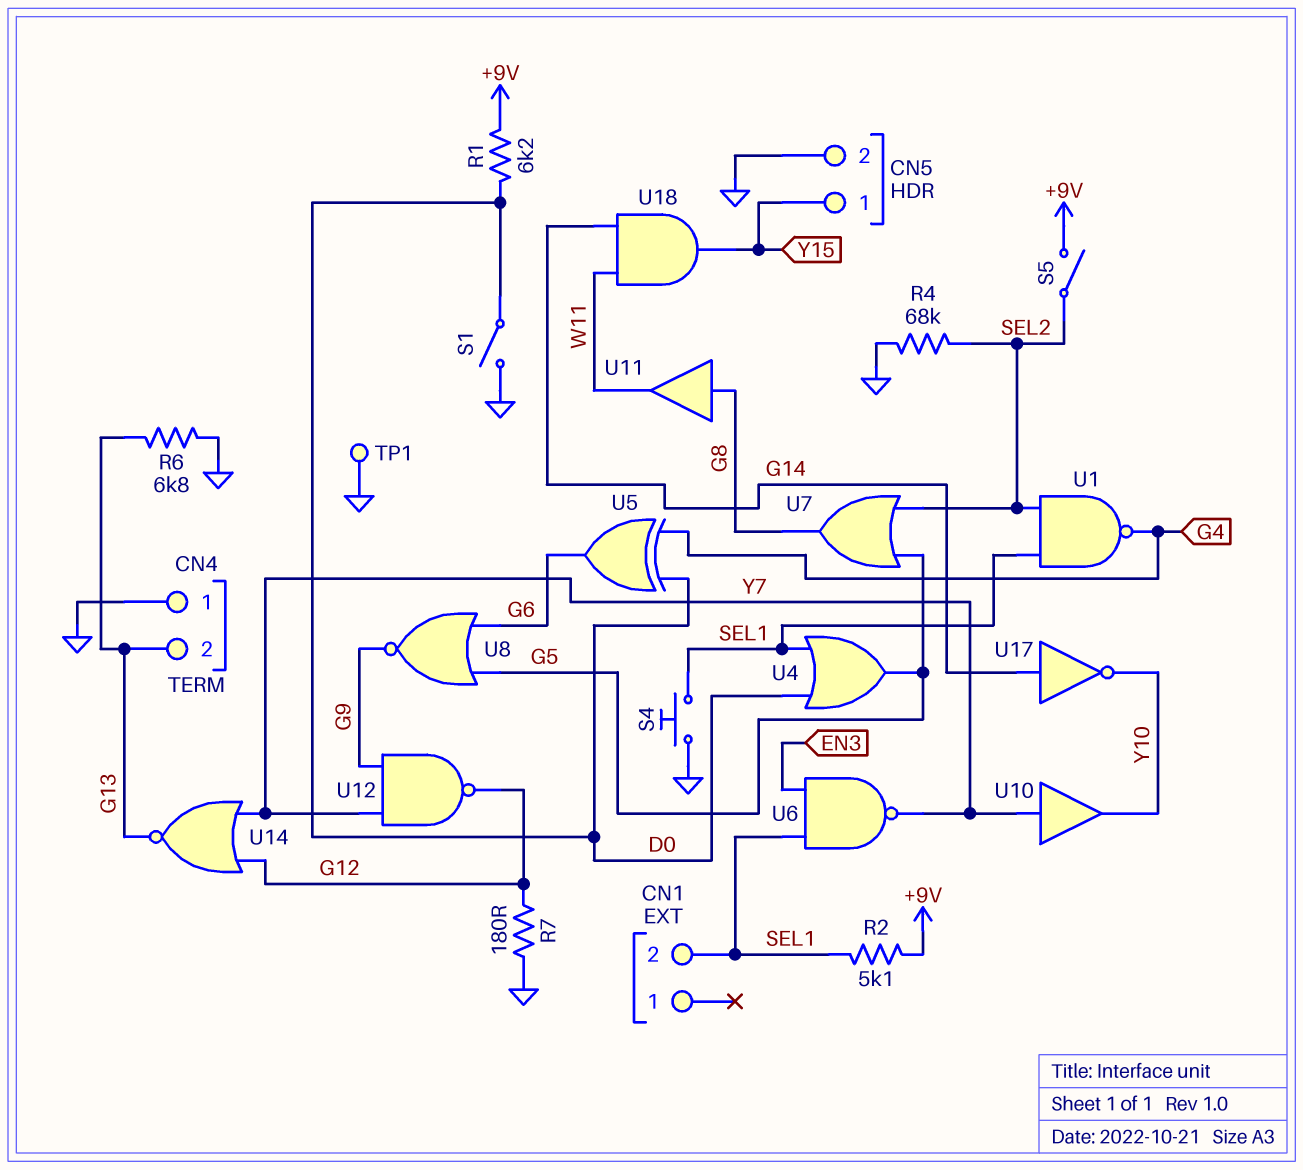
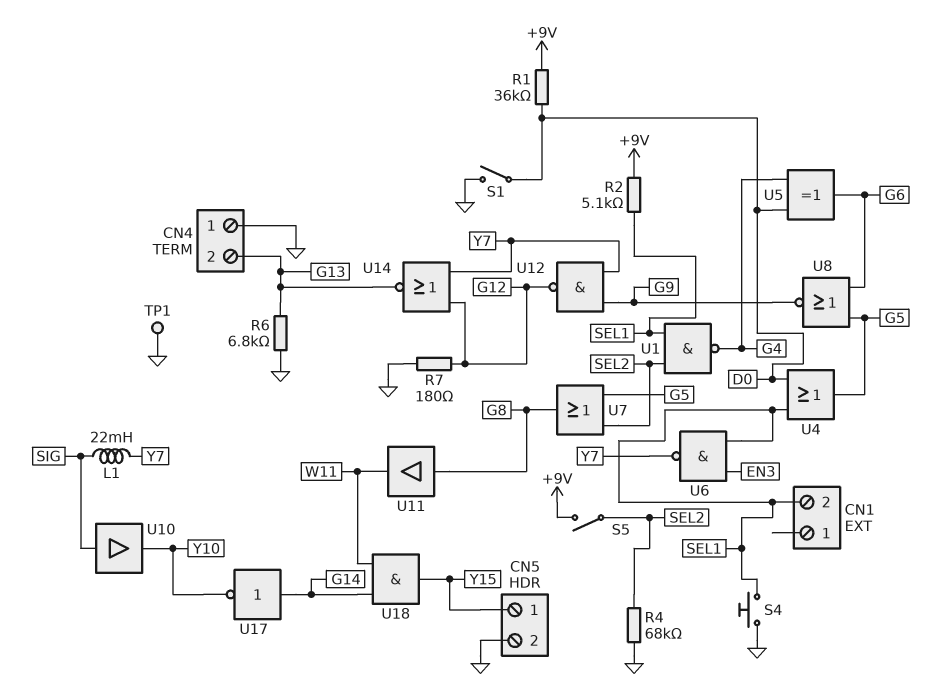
L1: none -> 22mH (SIG, Y7)
R1: 6.2k (+9V, D0) -> 36k (+9V, D0)
U10: buffer (in Y7, out Y10) -> buffer (in SIG, out Y10)

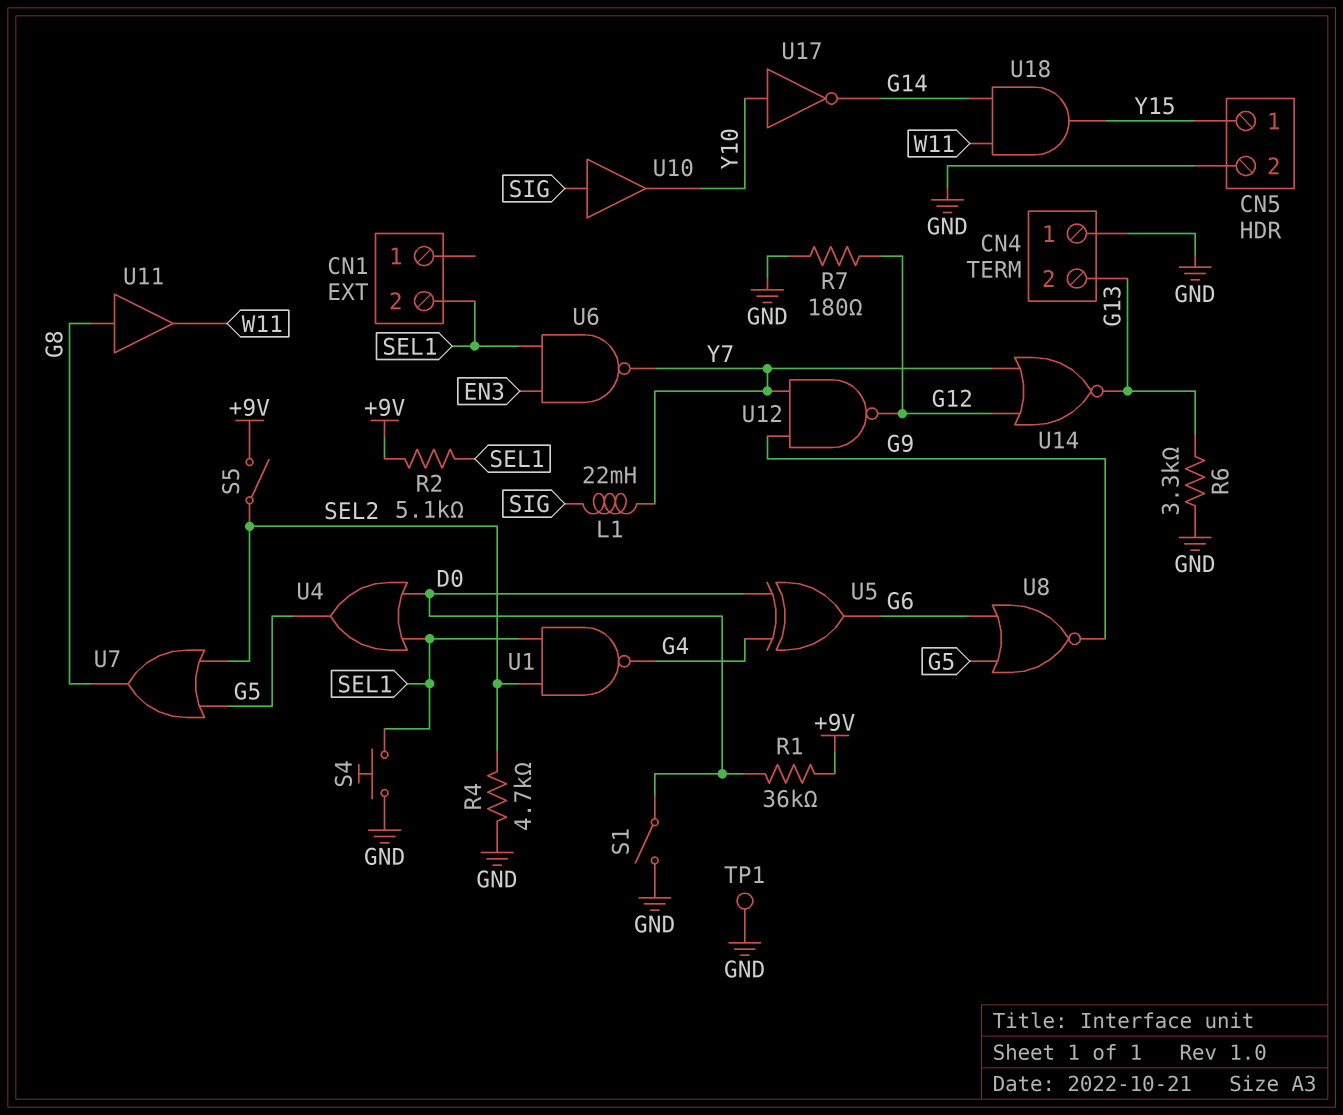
R4: 68k (GND, SEL2) -> 4.7k (GND, SEL2)
R6: 6.8k (G13, GND) -> 3.3k (G13, GND)
U17: NOT (in G14, out Y10) -> NOT (in Y10, out G14)

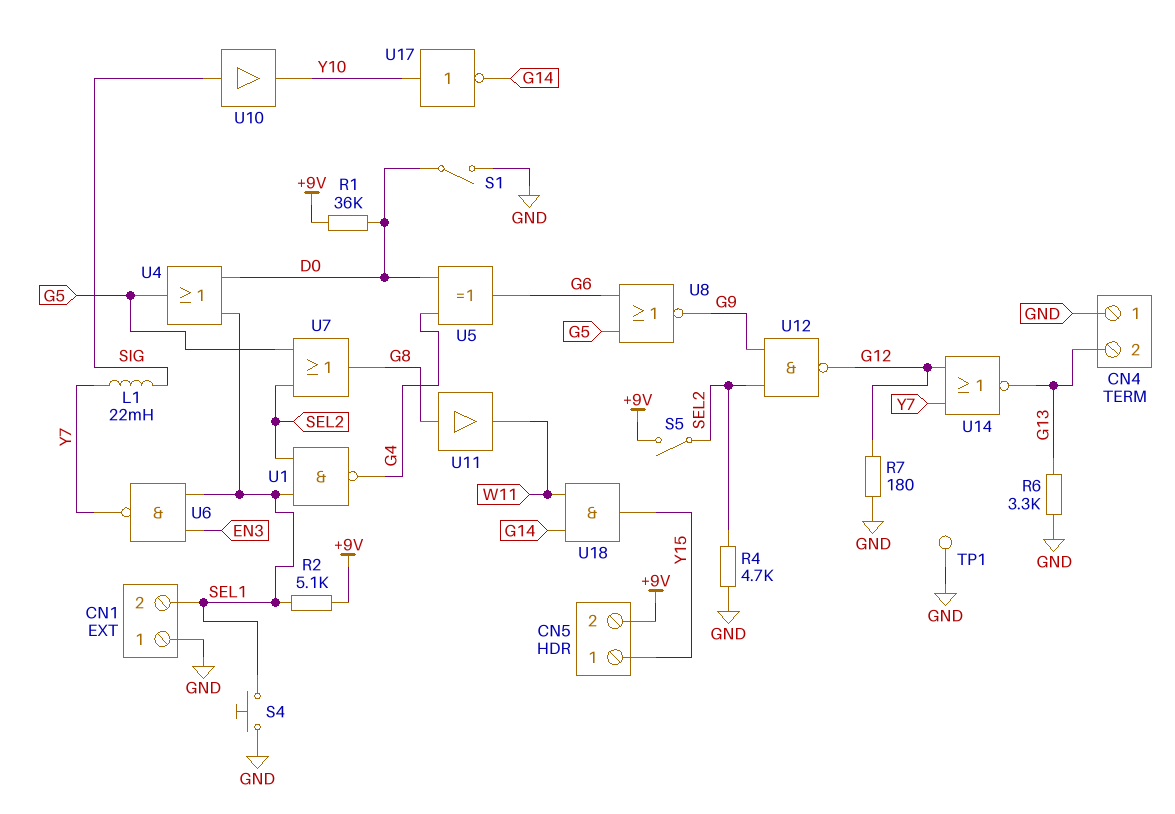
CN1 pin 1: none -> GND
CN5 pin 2: GND -> +9V
U12: NAND (in G9, in Y7, out G12) -> NAND (in G9, in SEL2, out G12)

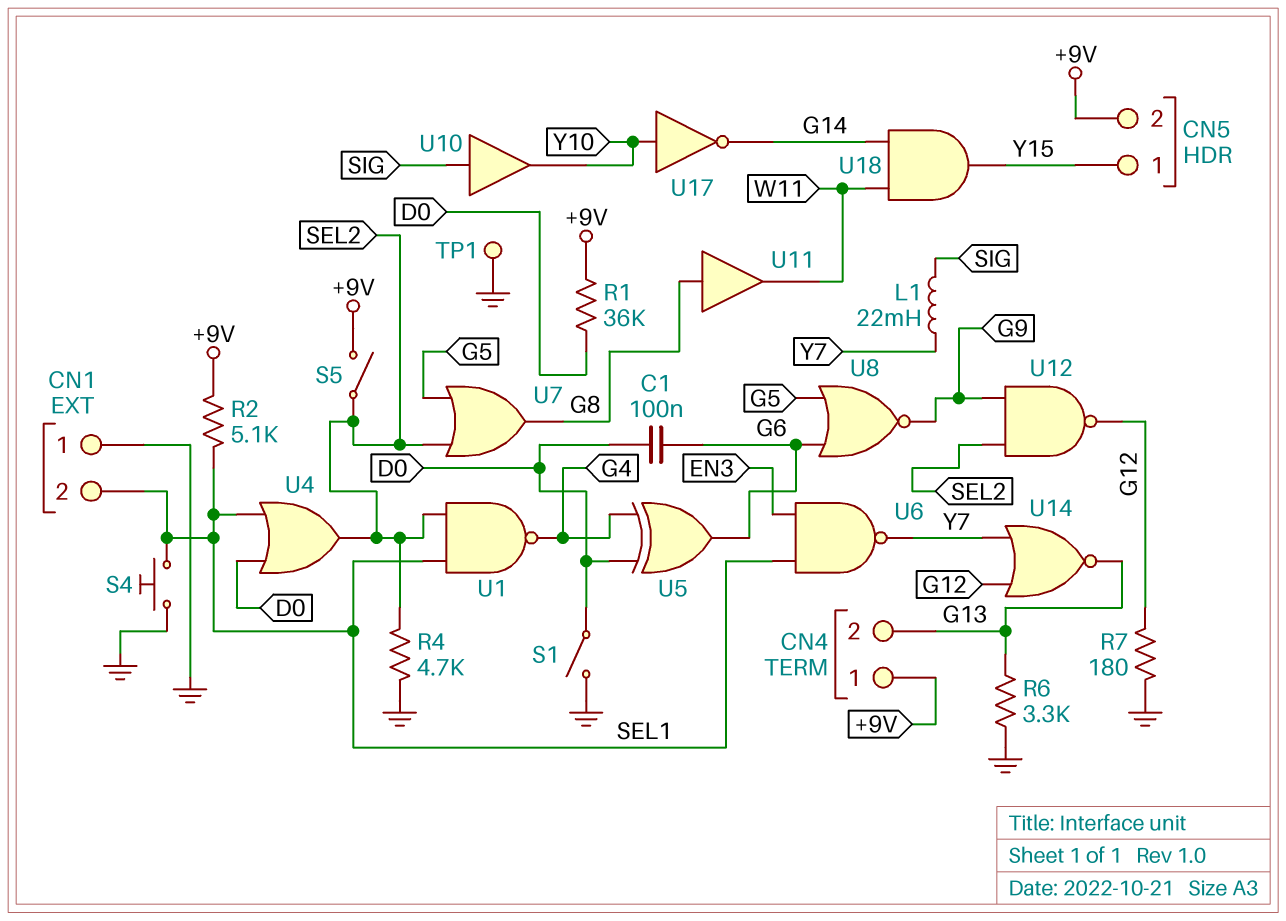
C1: none -> 100nF (D0, G6)
CN4 pin 1: GND -> +9V
U4: OR (in D0, in SEL1, out G5) -> OR (in D0, in SEL1, out SEL2)

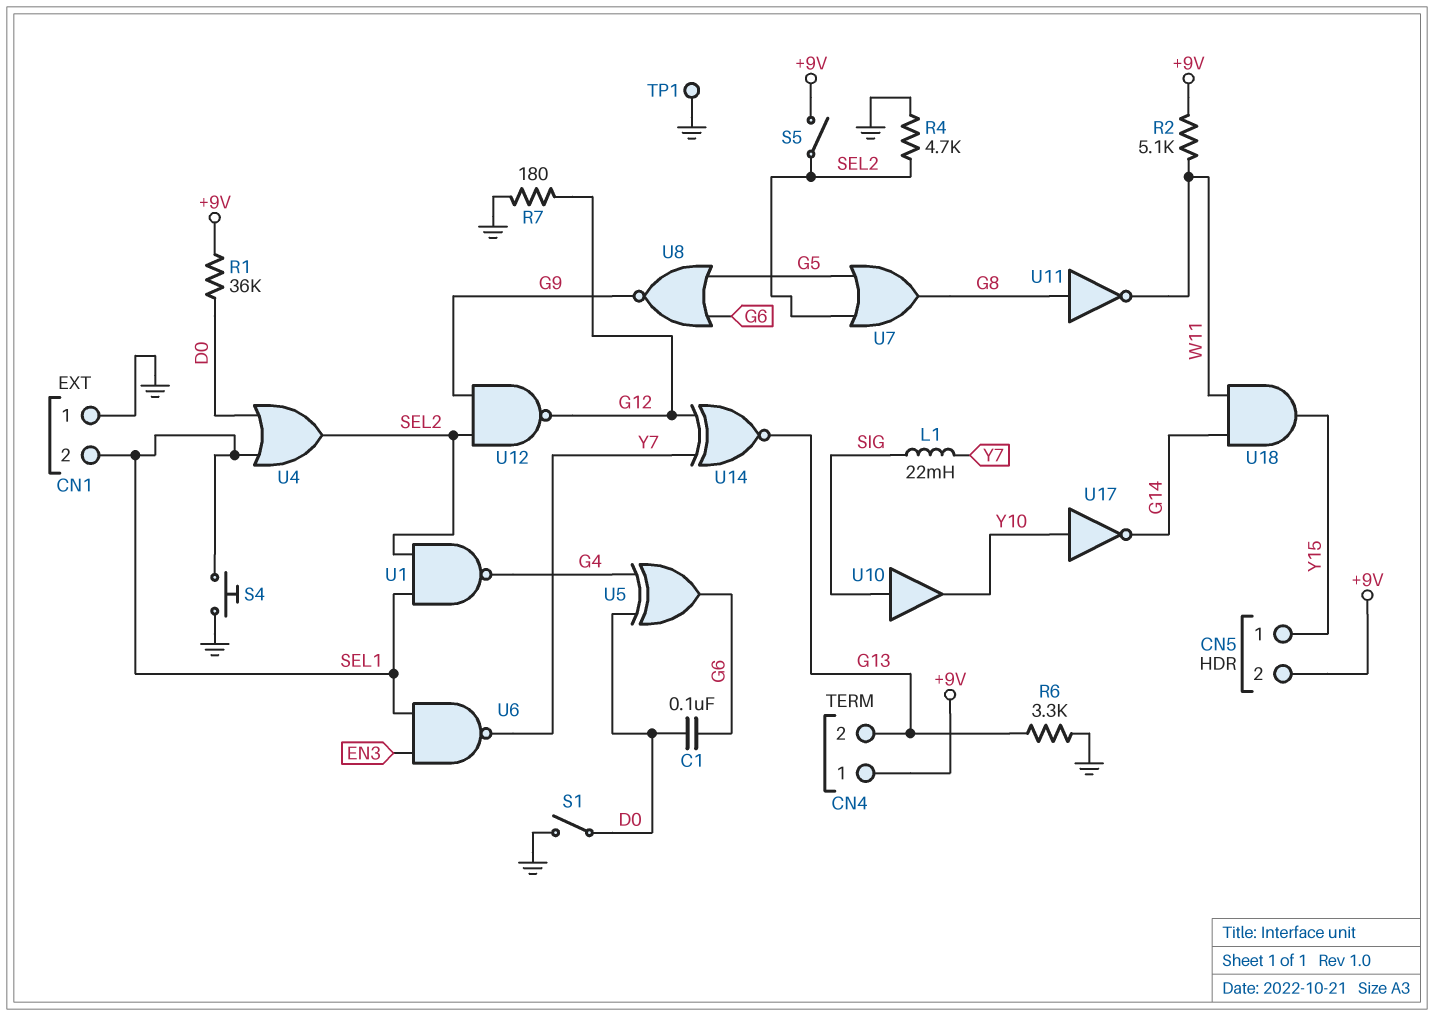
R2: 5.1k (+9V, SEL1) -> 5.1k (+9V, W11)
U11: buffer (in G8, out W11) -> NOT (in G8, out W11)
U14: NOR (in G12, in Y7, out G13) -> XNOR (in G12, in Y7, out G13)

